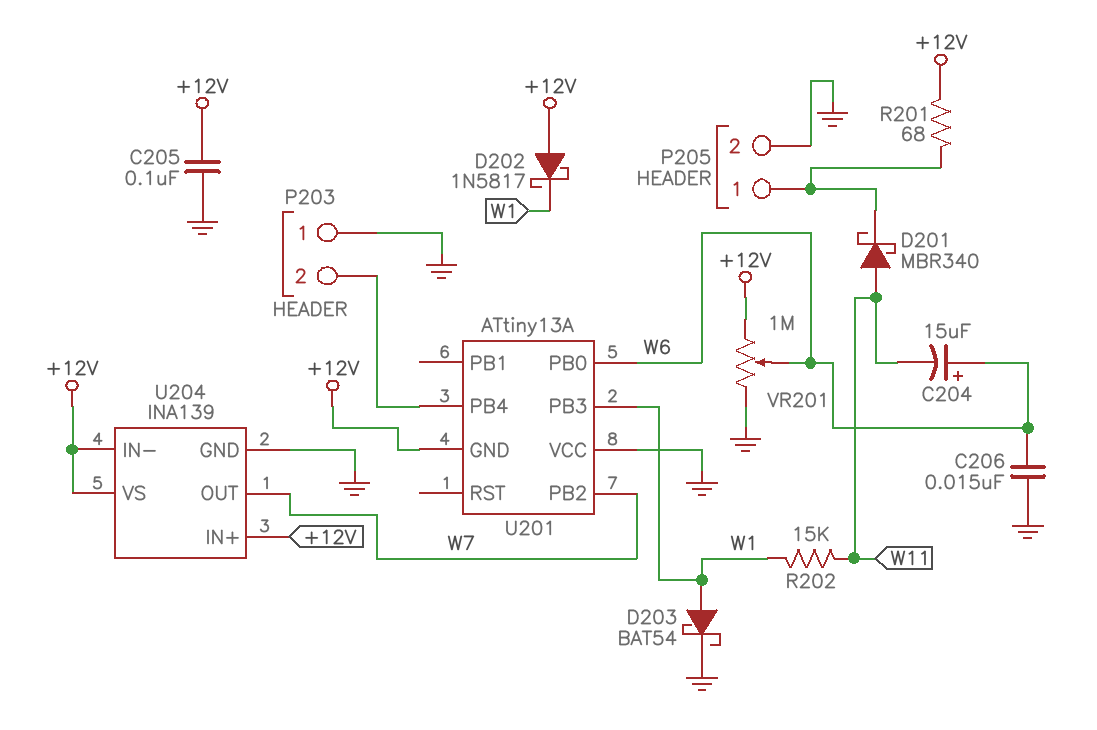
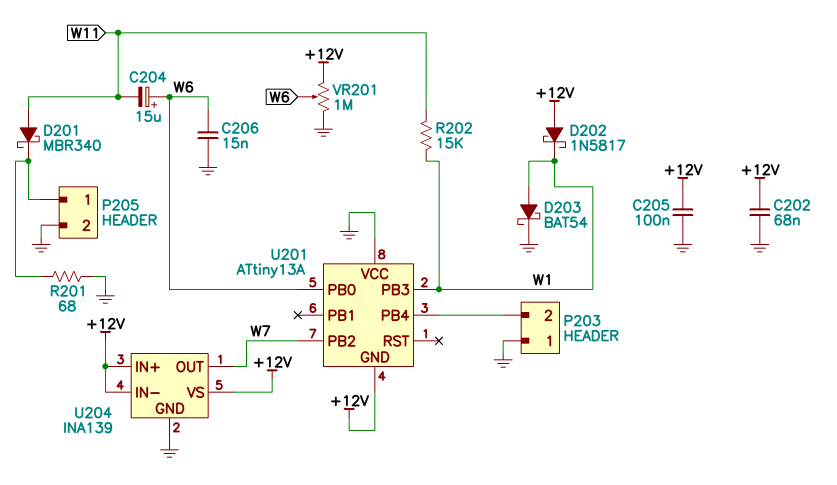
C202: none -> 68nF (+12V, GND)
R201: 68 (+12V, P205/1) -> 68 (GND, P205/1)

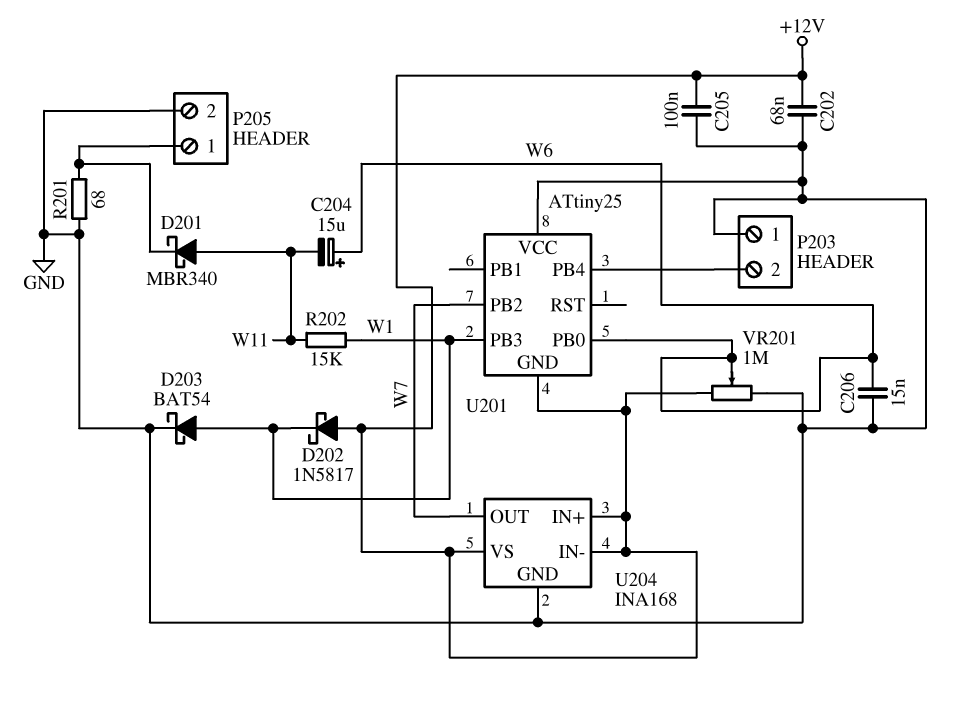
U201: ATtiny13A -> ATtiny25
U204: INA139 -> INA168

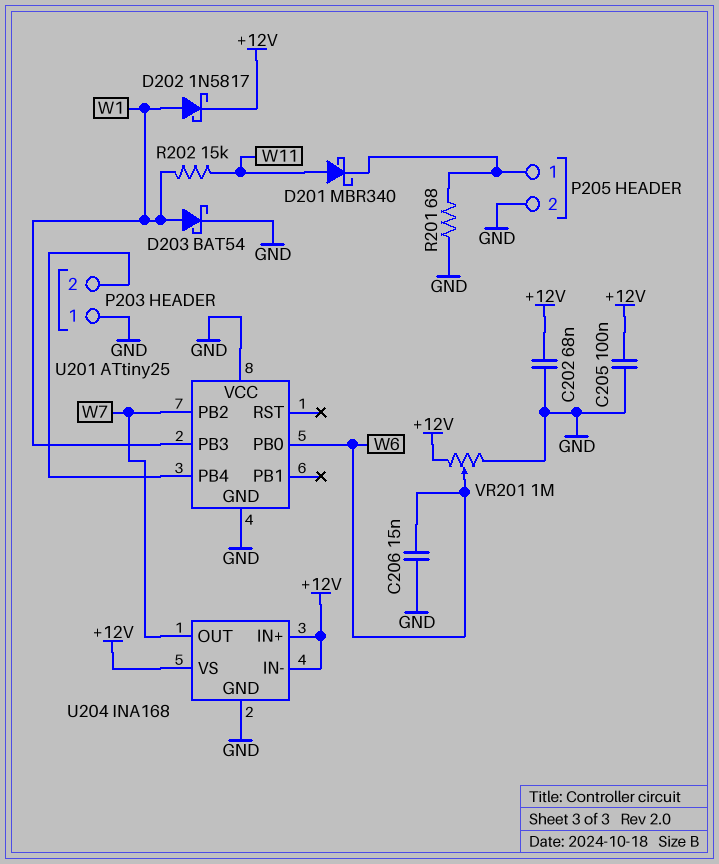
C204: 15uF (plus W6, minus W11) -> none
D202: schottky 1N5817 (A +12V, K W1) -> schottky 1N5817 (A W1, K +12V)
U201 pin GND: +12V -> GND

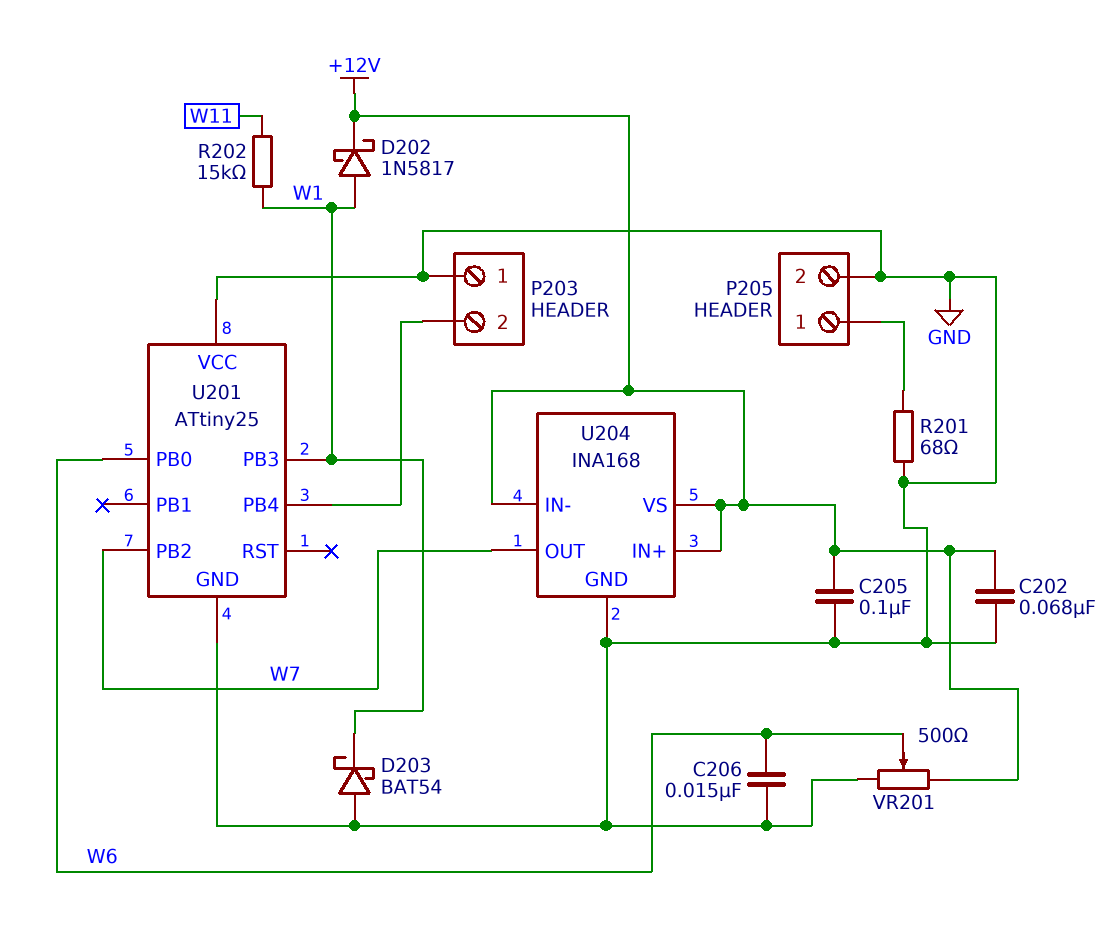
D201: schottky MBR340 (A W11, K P205/1) -> none
D203: schottky BAT54 (A W1, K GND) -> schottky BAT54 (A GND, K W1)
VR201: 1M (+12V, GND, wiper W6) -> 500 (+12V, GND, wiper W6)

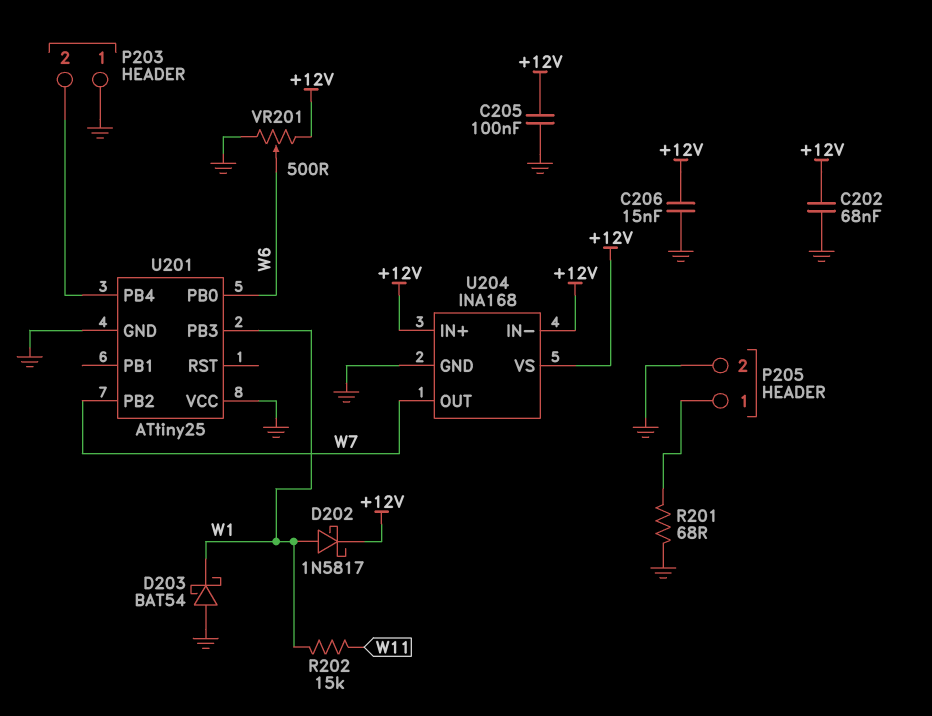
C206: 15nF (GND, W6) -> 15nF (+12V, GND)

